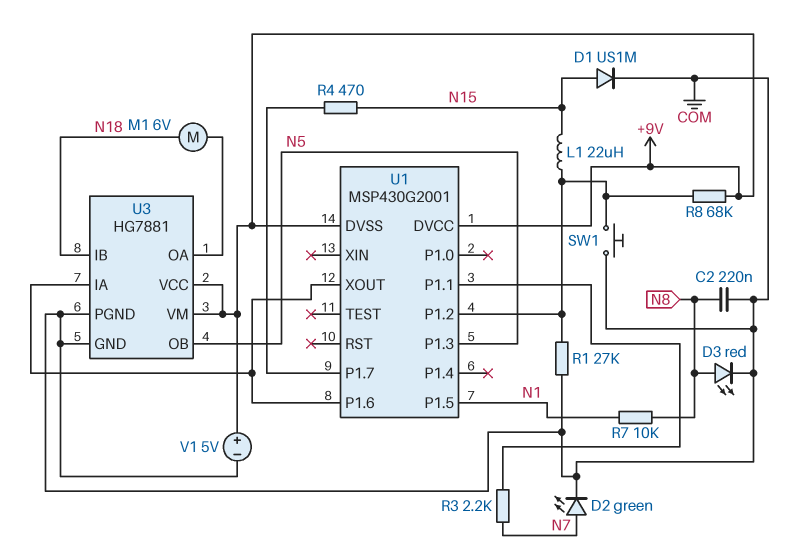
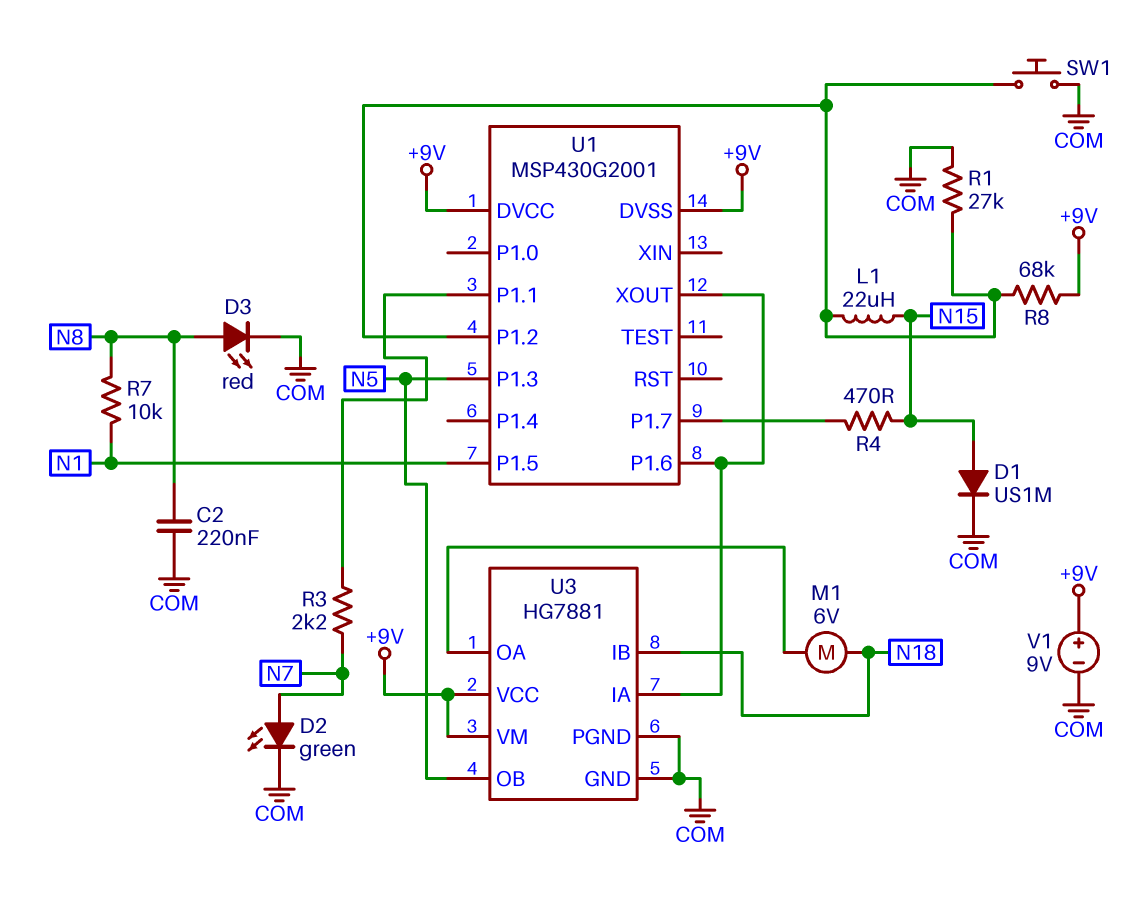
V1: 5V (plus +9V, minus COM) -> 9V (plus +9V, minus COM)

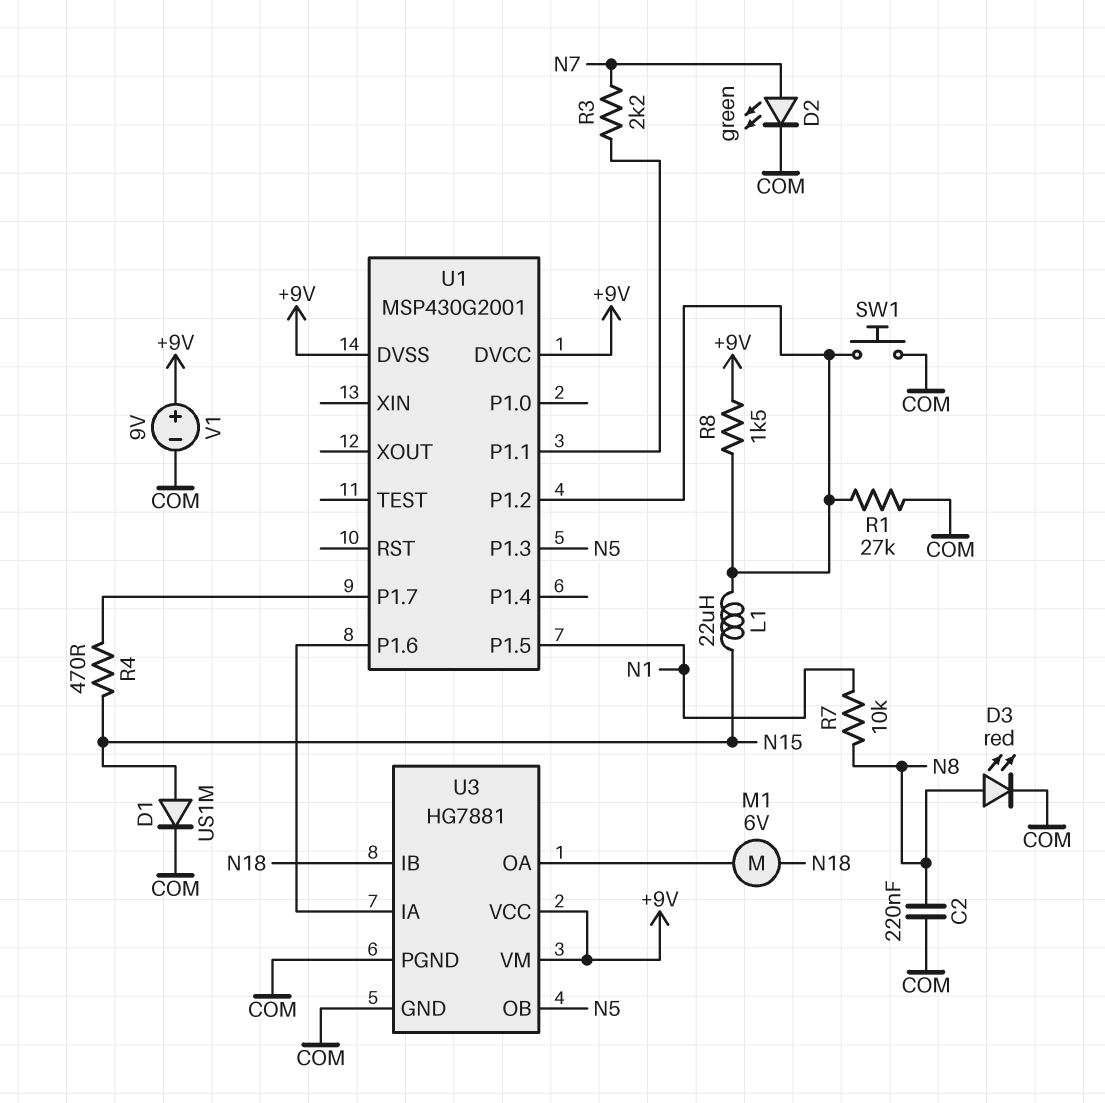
R8: 68k (+9V, U1/P1.2) -> 1.5k (+9V, U1/P1.2)
U1 pin XOUT: U1/P1.6 -> none

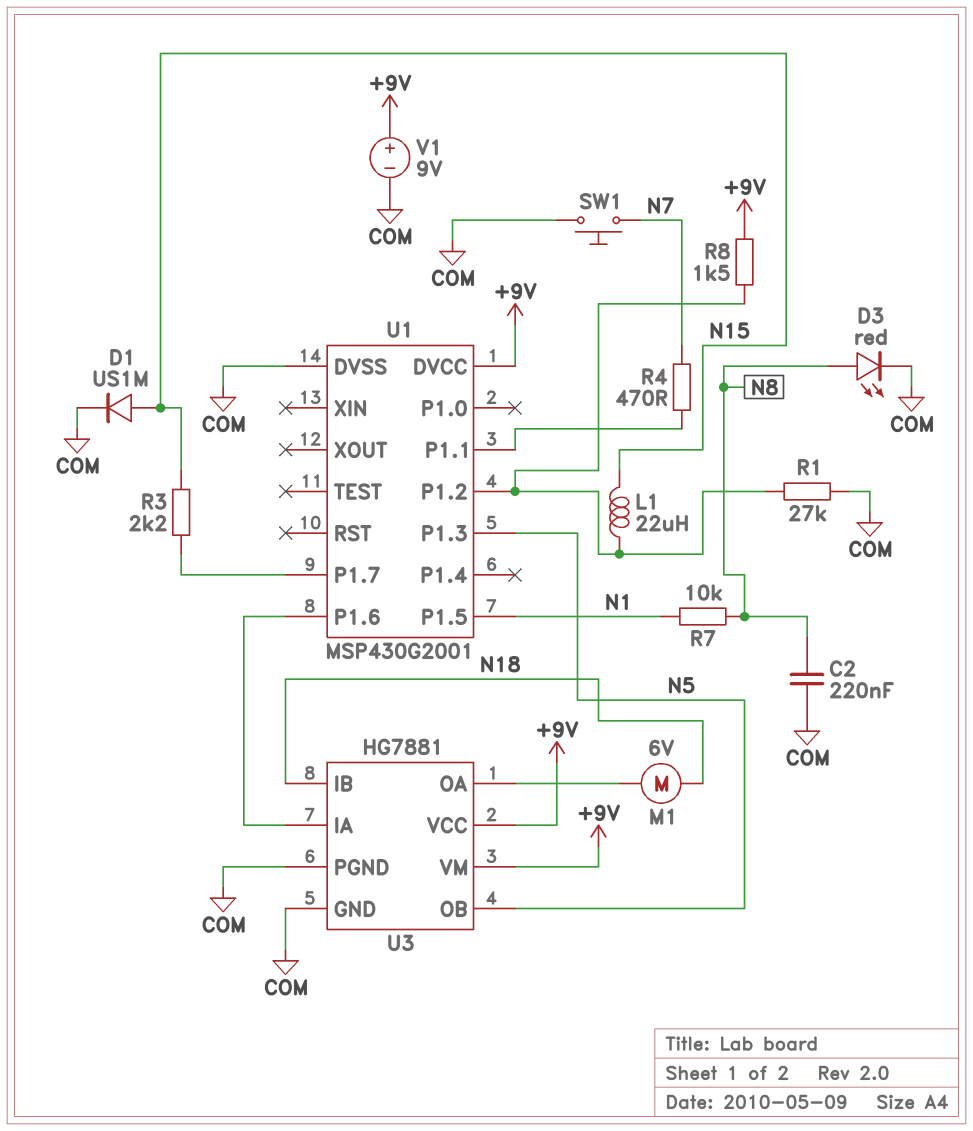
D2: LED green (A N7, K COM) -> none
R3: 2.2k (N7, U1/P1.1) -> 2.2k (N15, U1/P1.7)
R4: 470 (N15, U1/P1.7) -> 470 (N7, U1/P1.1)
SW1: button (COM, U1/P1.2) -> button (COM, N7)
U1 pin DVSS: +9V -> COM

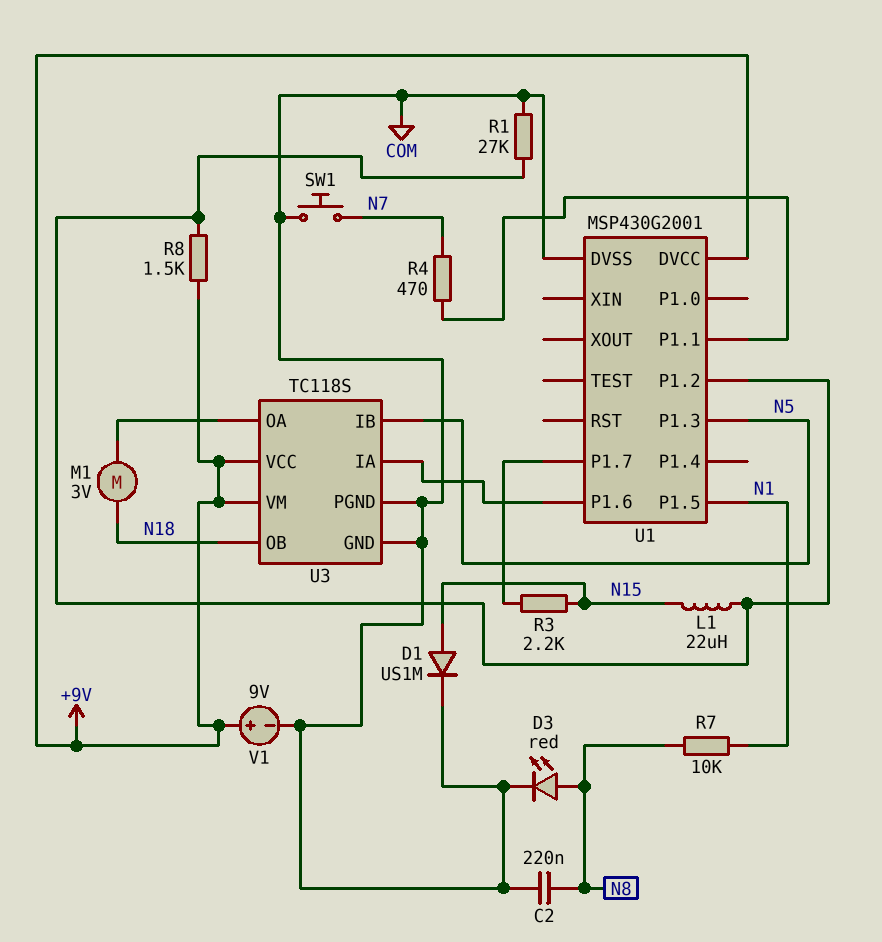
M1: motor 6V (N18, U3/OA) -> motor 3V (N18, U3/OA)
U3: HG7881 -> TC118S
U3 pin IB: N18 -> N5
U3 pin OB: N5 -> N18

